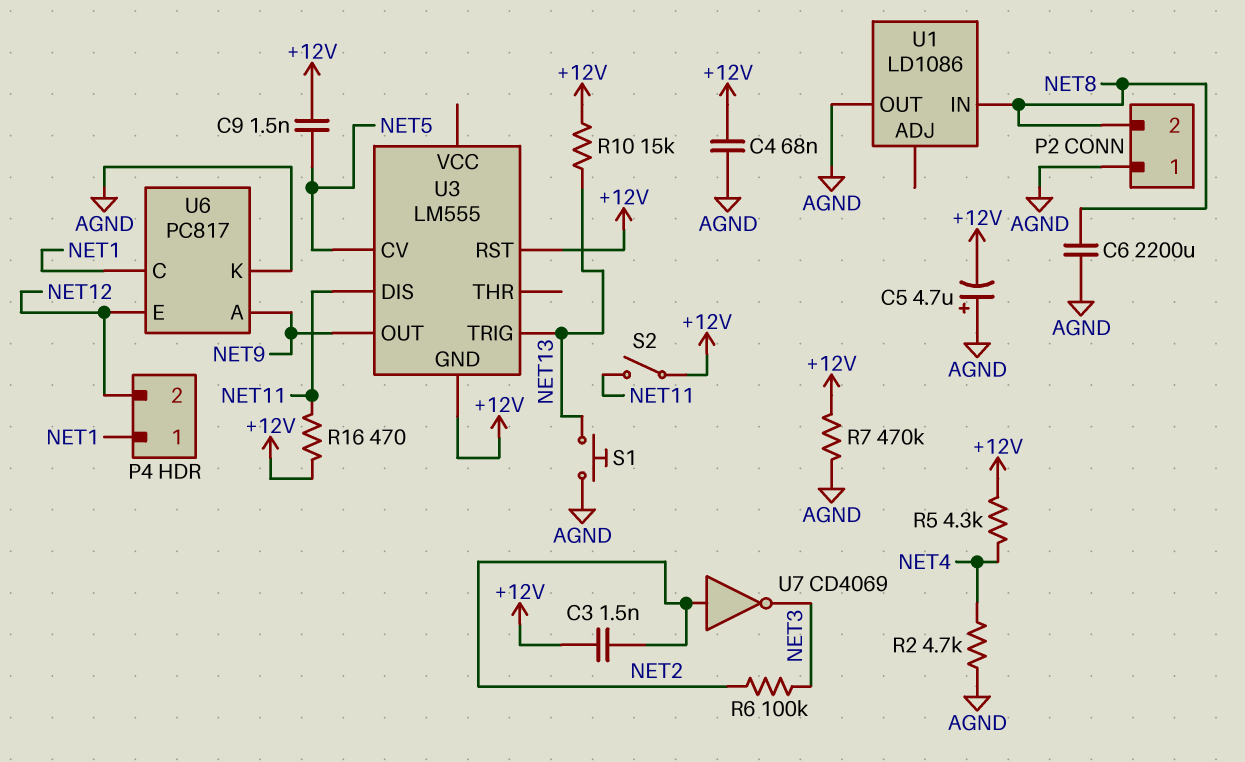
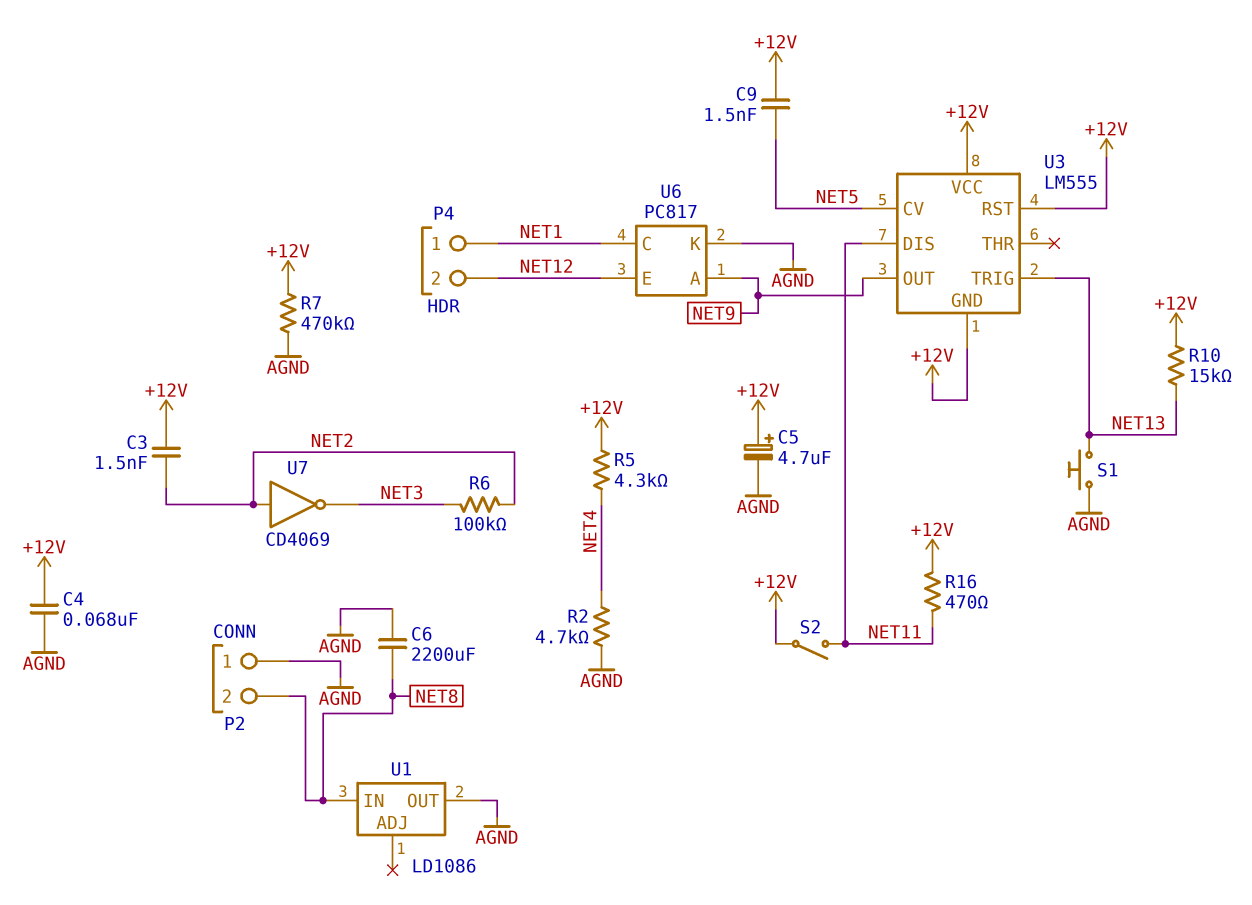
C5: 4.7uF (plus AGND, minus +12V) -> 4.7uF (plus +12V, minus AGND)
U3 pin VCC: none -> +12V

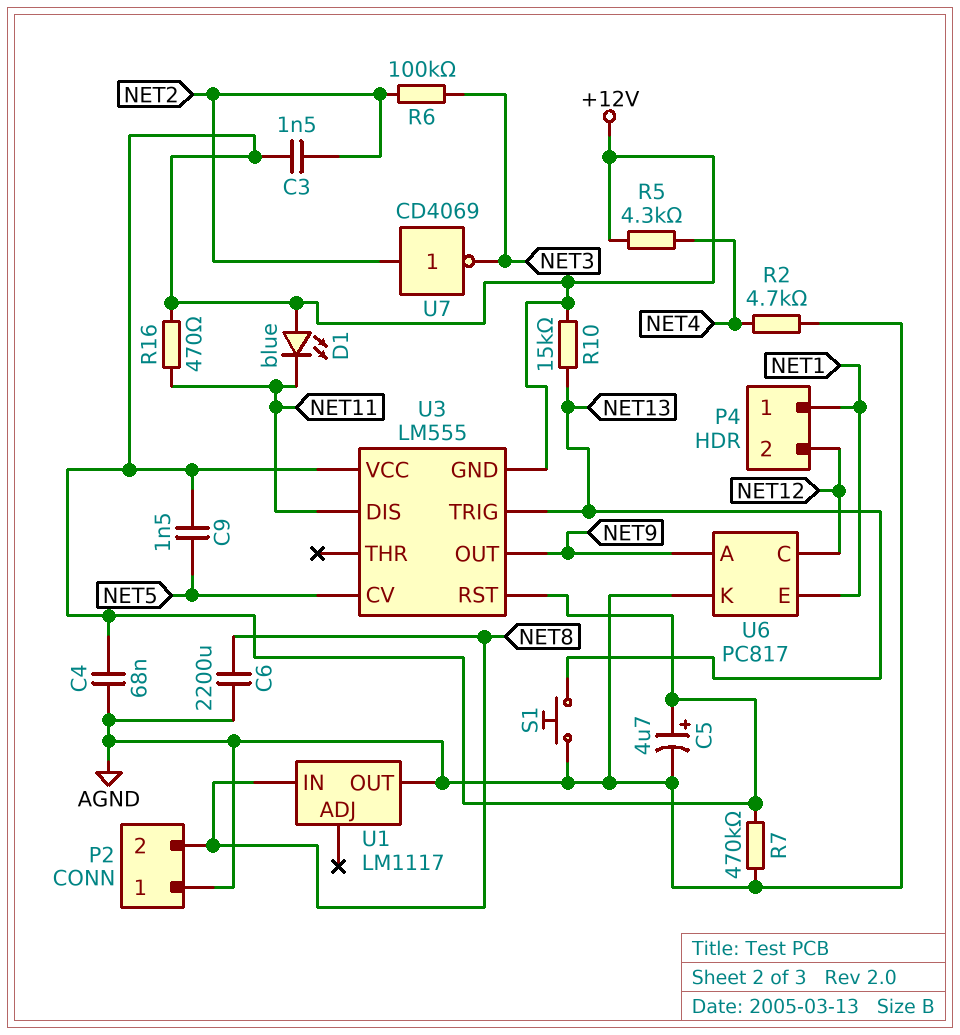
D1: none -> LED blue (A +12V, K NET11)
S2: switch (+12V, NET11) -> none
U1: LD1086 -> LM1117
U6 pin C: NET1 -> NET12
U6 pin E: NET12 -> NET1

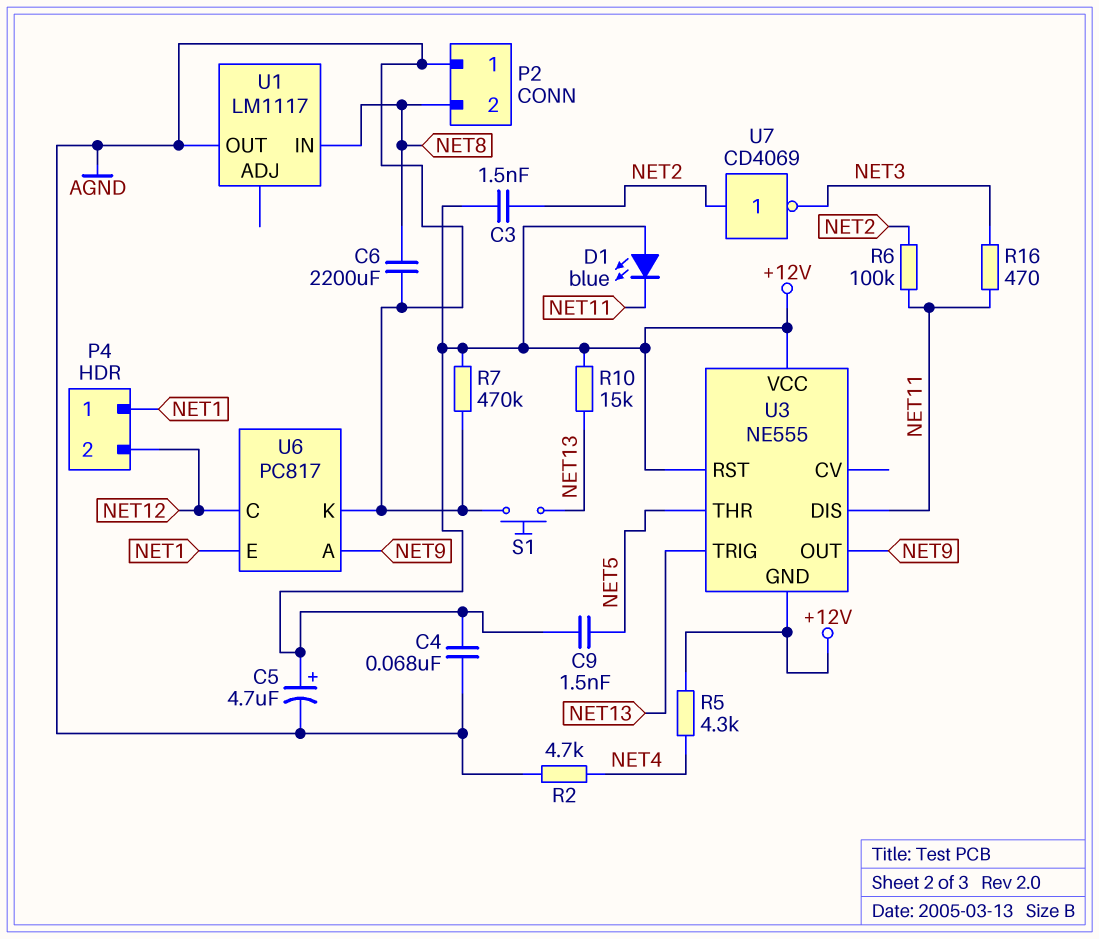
R6: 100k (NET2, NET3) -> 100k (NET2, NET11)
R16: 470 (+12V, NET11) -> 470 (NET3, NET11)
U3: LM555 -> NE555
U3 pin CV: NET5 -> none
U3 pin THR: none -> NET5

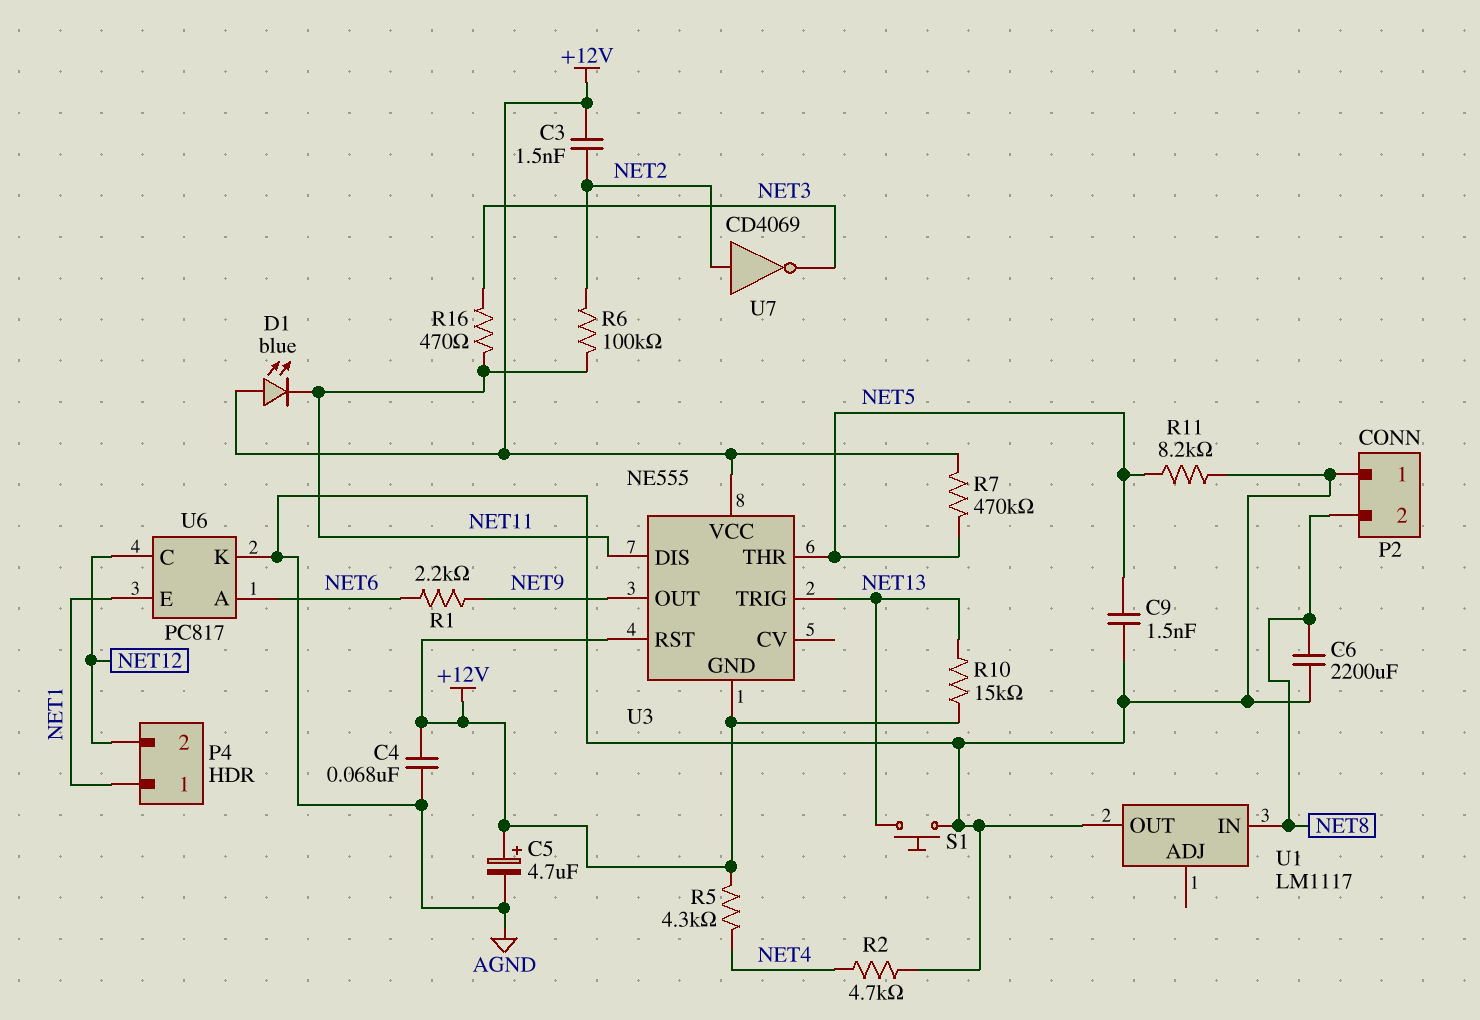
C9: 1.5nF (+12V, NET5) -> 1.5nF (AGND, NET5)
R1: none -> 2.2k (NET6, NET9)
R7: 470k (+12V, AGND) -> 470k (+12V, NET5)
R11: none -> 8.2k (AGND, NET5)
U6 pin A: NET9 -> NET6

